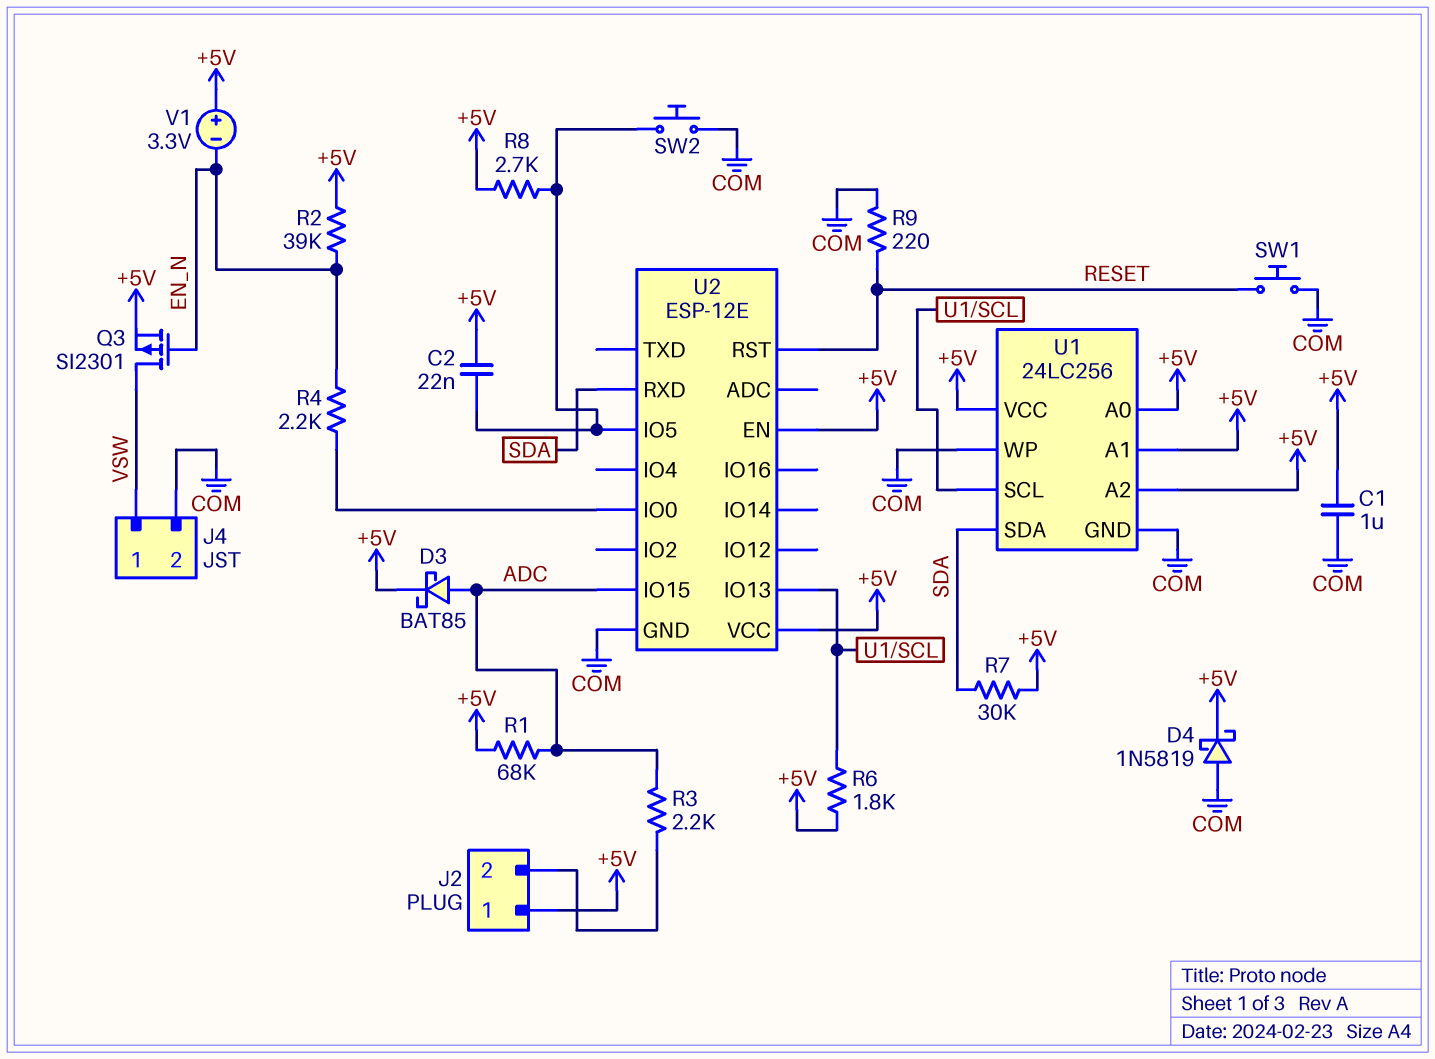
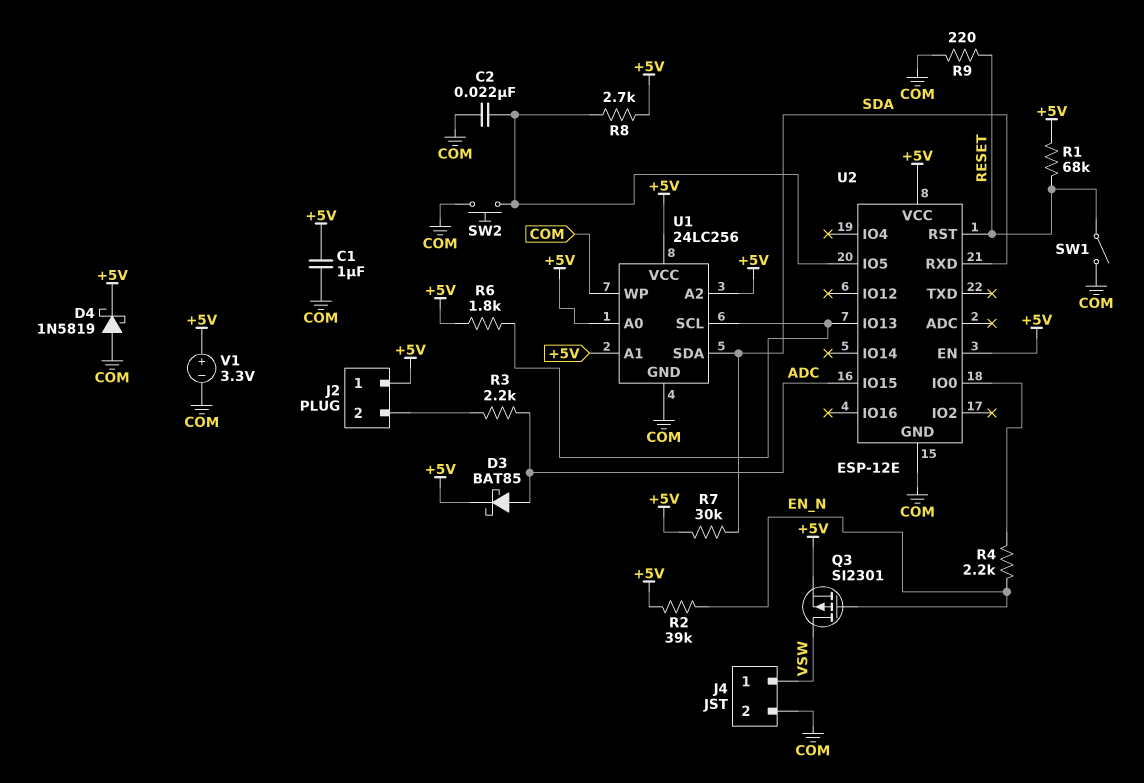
C2: 22nF (+5V, U2/IO5) -> 22nF (COM, U2/IO5)
R1: 68k (+5V, ADC) -> 68k (+5V, RESET)
SW1: button (COM, RESET) -> switch (COM, RESET)
V1: 3.3V (plus +5V, minus EN_N) -> 3.3V (plus +5V, minus COM)

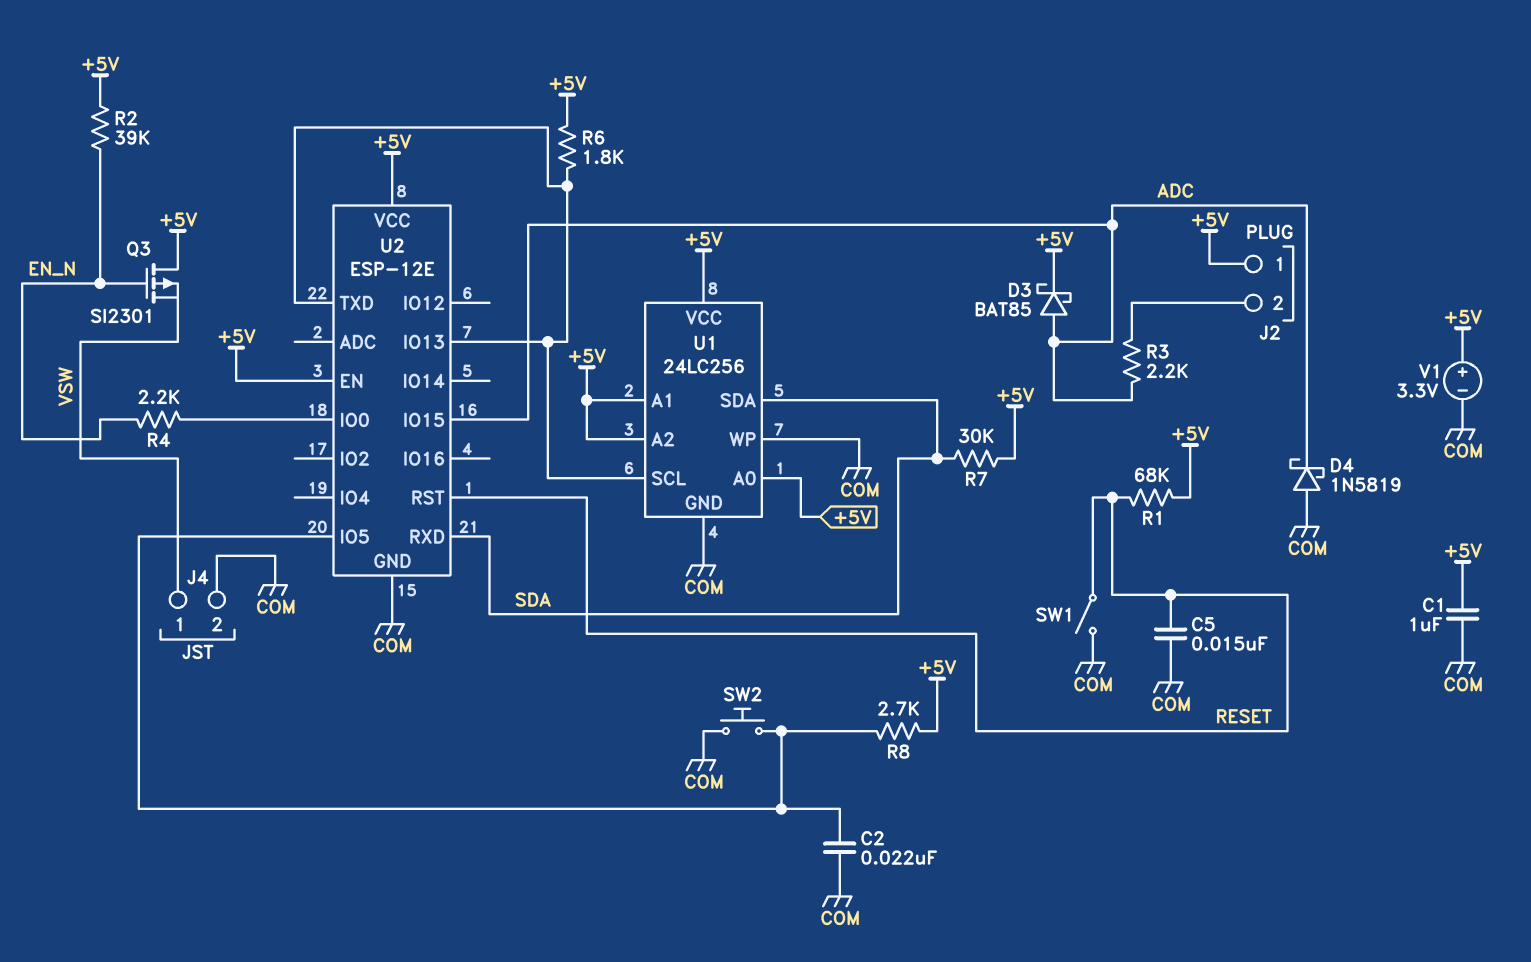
C5: none -> 15nF (COM, RESET)
D4: schottky 1N5819 (A COM, K +5V) -> schottky 1N5819 (A COM, K ADC)
Q3: PMOS SI2301 (G EN_N, D VSW, S +5V) -> PMOS SI2301 (G EN_N, D +5V, S VSW)
R9: 220 (COM, RESET) -> none
U2 pin TXD: none -> U1/SCL

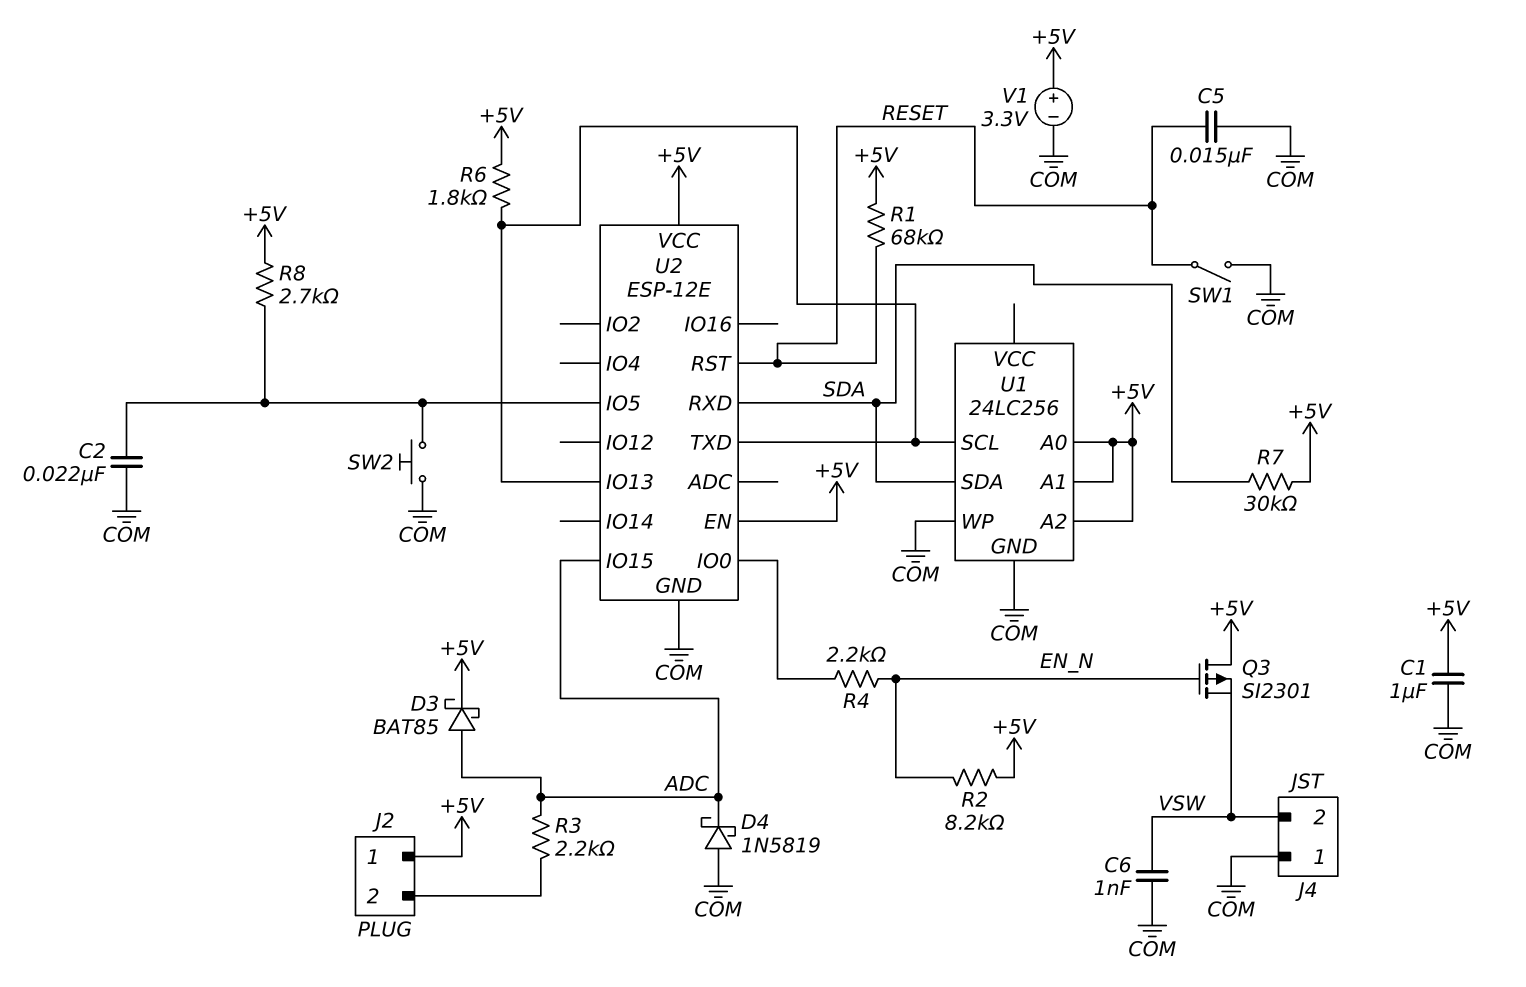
C6: none -> 1nF (COM, VSW)
J4 pin 1: VSW -> COM
J4 pin 2: COM -> VSW
R2: 39k (+5V, EN_N) -> 8.2k (+5V, EN_N)
U1 pin VCC: +5V -> none

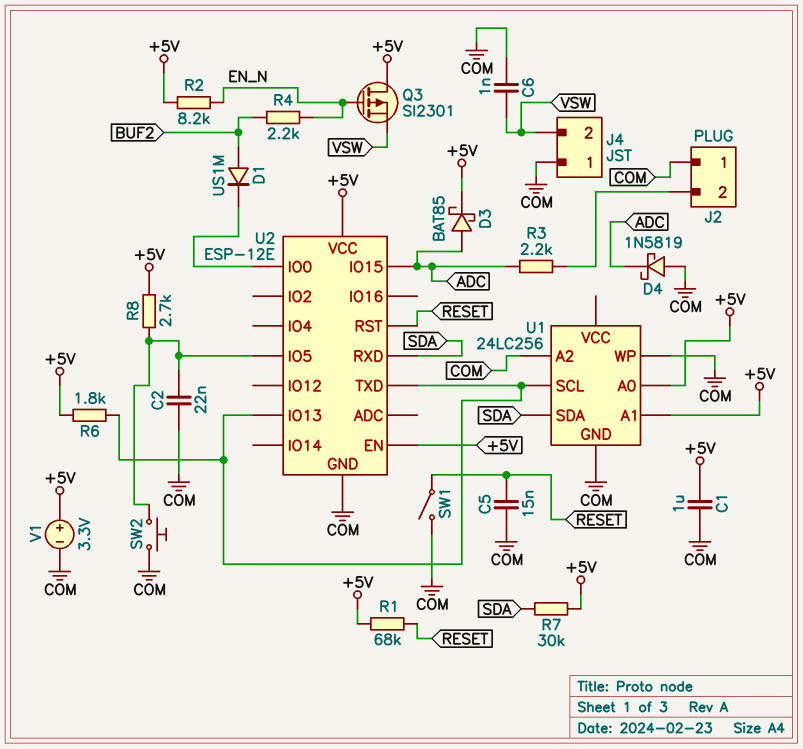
D1: none -> diode US1M (A BUF2, K U2/IO0)
J2 pin 1: +5V -> COM
R4: 2.2k (EN_N, U2/IO0) -> 2.2k (BUF2, EN_N)
U1 pin A2: +5V -> COM

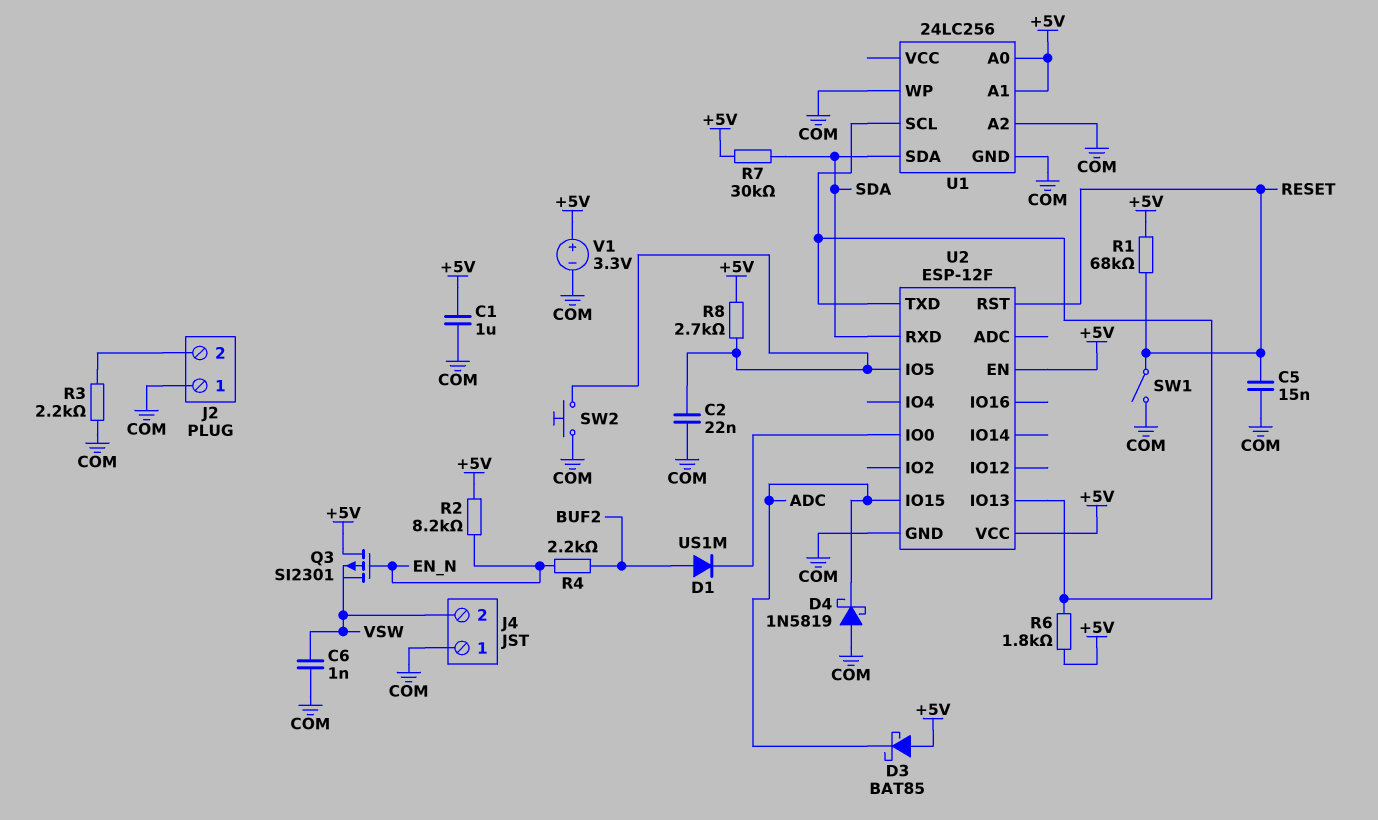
D3: schottky BAT85 (A ADC, K +5V) -> schottky BAT85 (A +5V, K ADC)
R3: 2.2k (ADC, J2/2) -> 2.2k (COM, J2/2)
U2: ESP-12E -> ESP-12F

